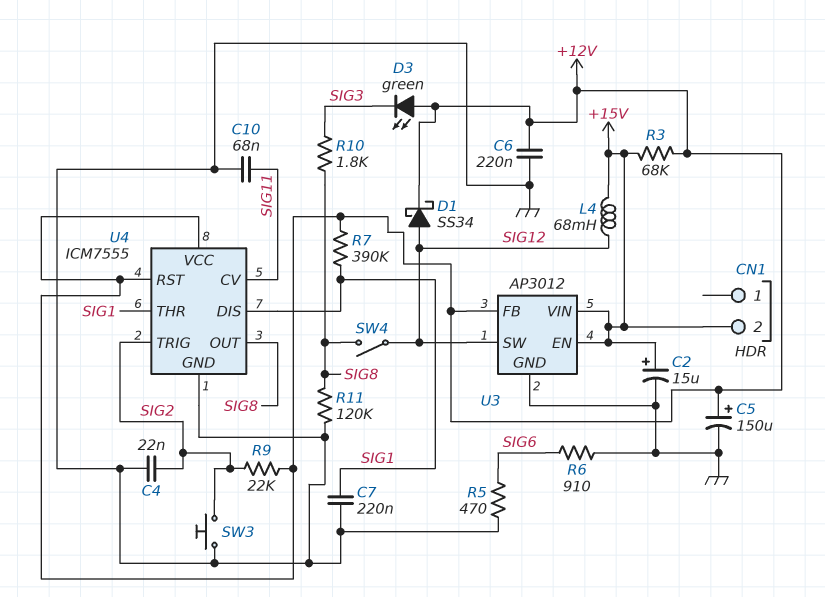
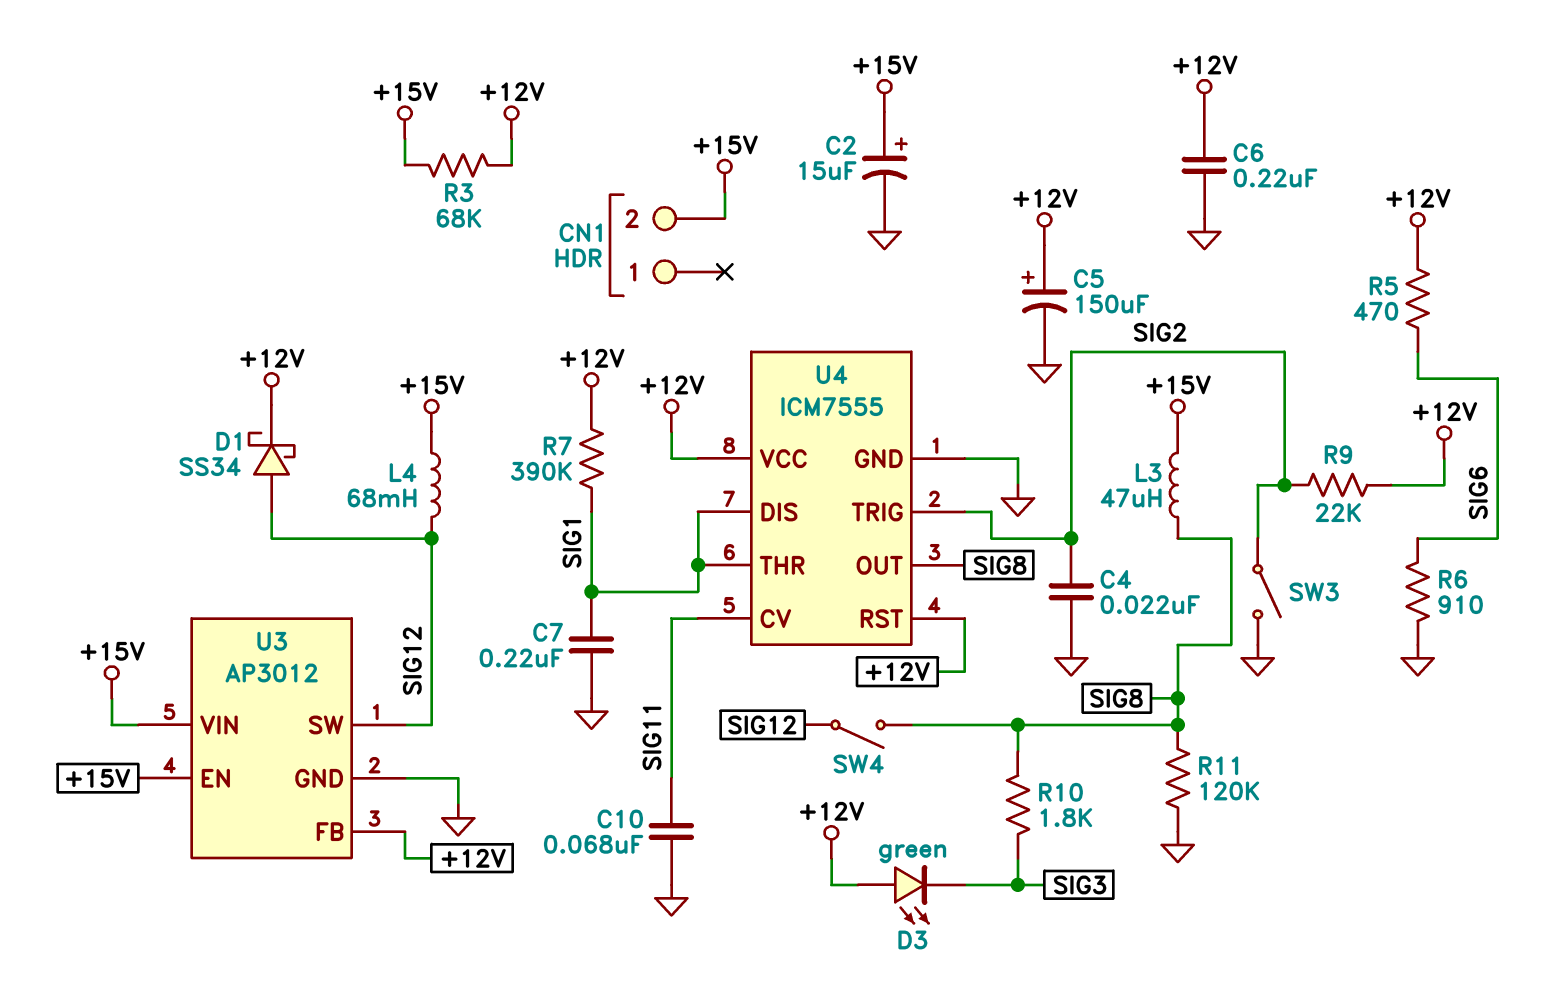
L3: none -> 47uH (+15V, SIG8)
R5: 470 (GND, SIG6) -> 470 (+12V, SIG6)
SW3: button (GND, SIG2) -> switch (GND, SIG2)

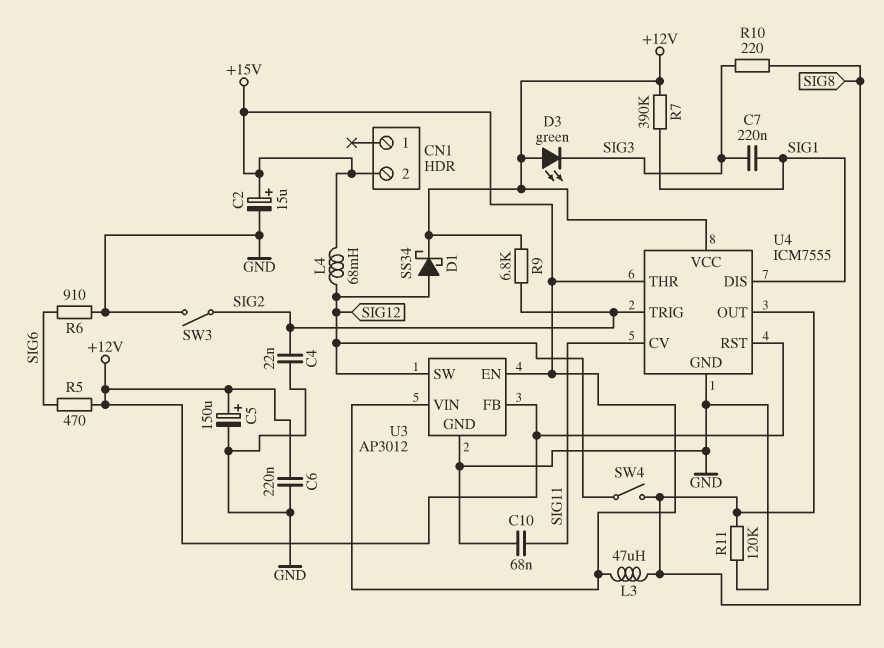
C7: 220nF (GND, SIG1) -> 220nF (SIG1, SIG3)
R3: 68k (+12V, +15V) -> none
R9: 22k (+12V, SIG2) -> 6.8k (+12V, SIG2)
R10: 1.8k (SIG3, SIG8) -> 220 (SIG3, SIG8)
U4 pin THR: SIG1 -> +15V

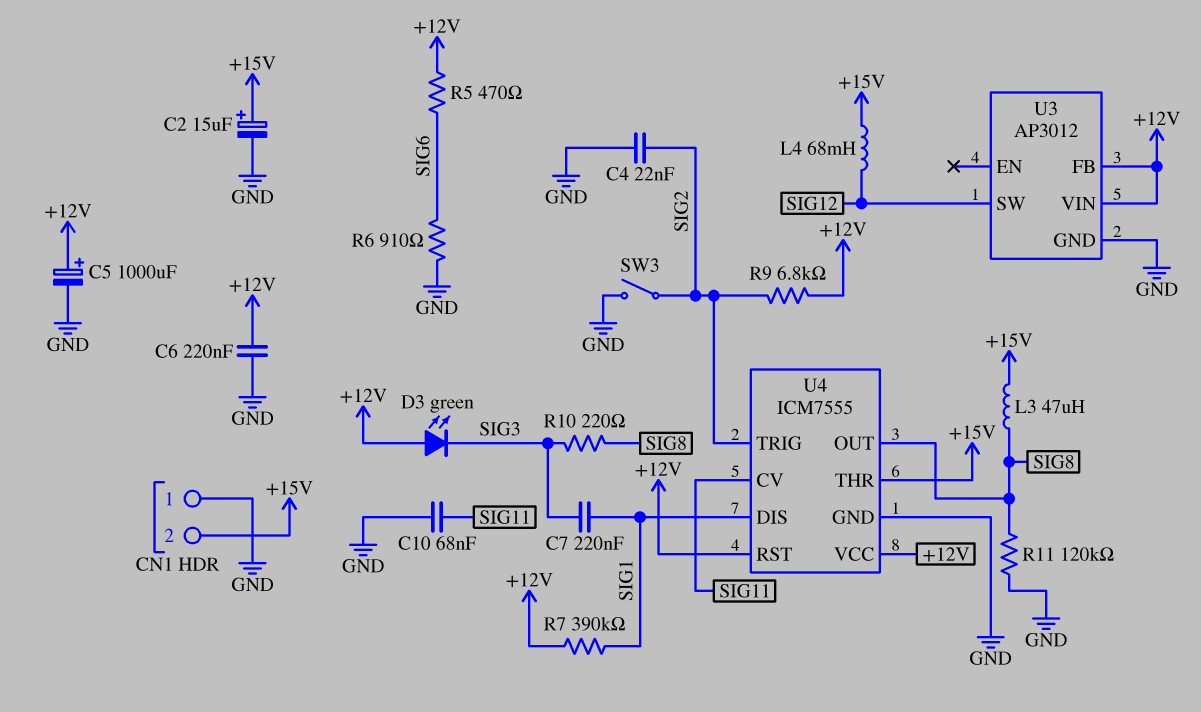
C5: 150uF (plus +12V, minus GND) -> 1000uF (plus +12V, minus GND)
CN1 pin 1: none -> GND
D1: schottky SS34 (A SIG12, K +12V) -> none
SW4: switch (SIG8, SIG12) -> none
U3 pin EN: +15V -> none
U3 pin VIN: +15V -> +12V

